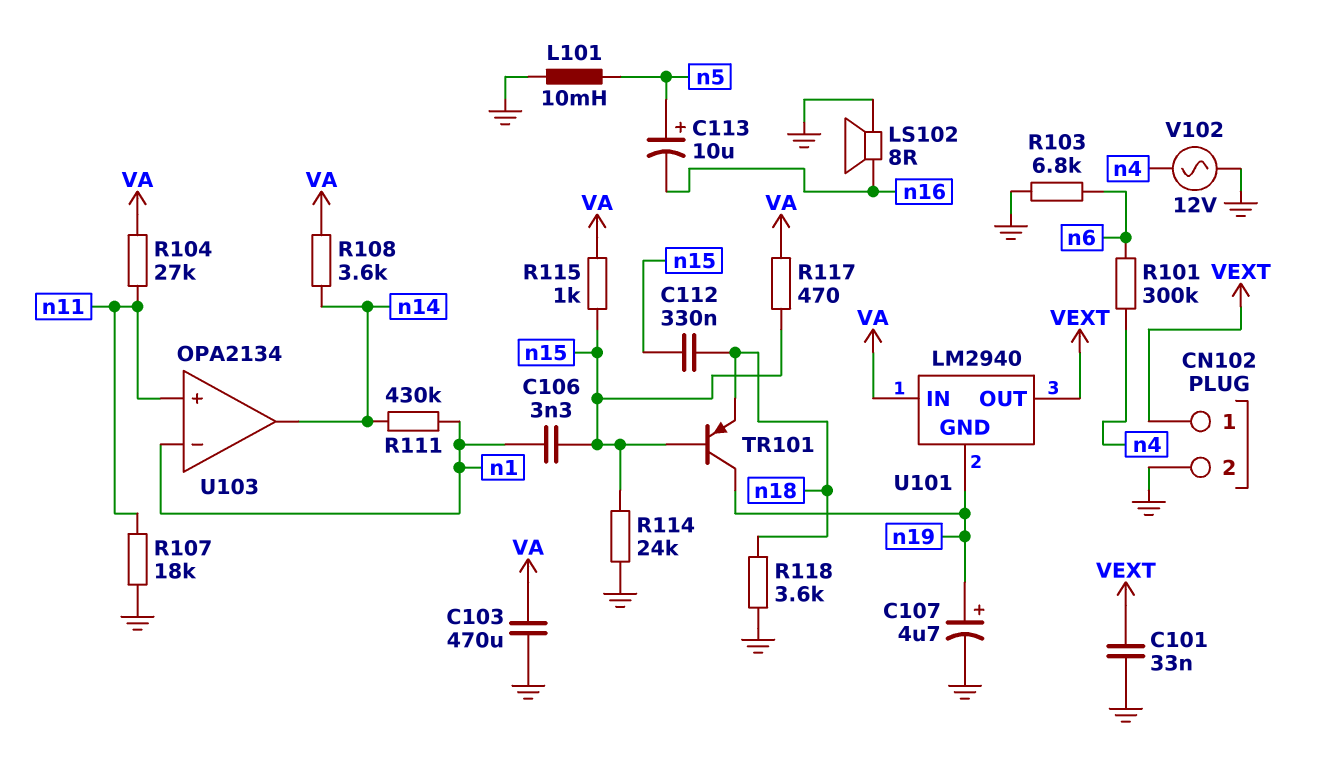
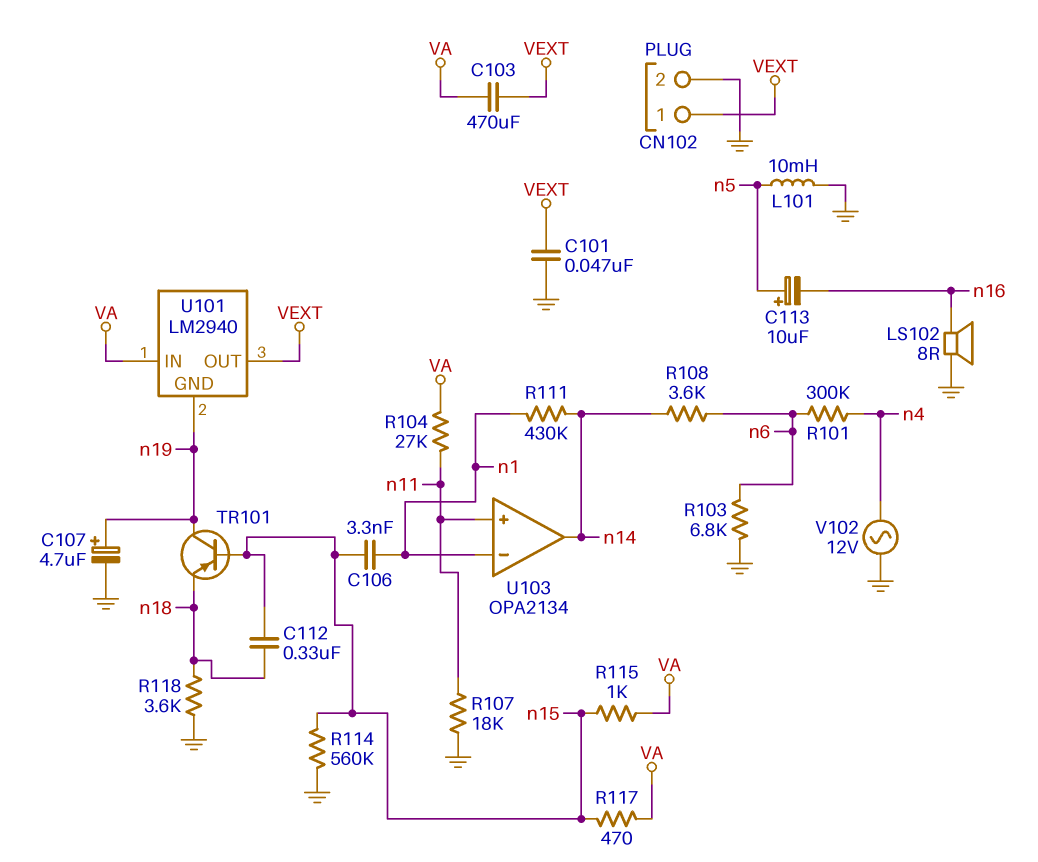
C101: 33nF (GND, VEXT) -> 47nF (GND, VEXT)
C103: 470uF (GND, VA) -> 470uF (VA, VEXT)
R108: 3.6k (VA, n14) -> 3.6k (n6, n14)
R114: 24k (GND, n15) -> 560k (GND, n15)

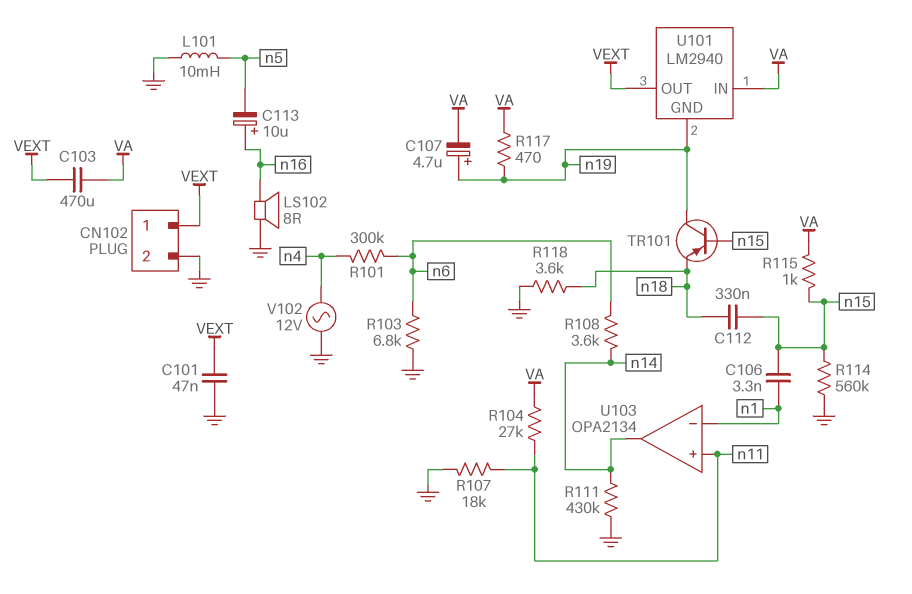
C107: 4.7uF (plus n19, minus GND) -> 4.7uF (plus n19, minus VA)
C113: 10uF (plus n5, minus n16) -> 10uF (plus n16, minus n5)
R111: 430k (n1, n14) -> 430k (GND, n14)
R117: 470 (VA, n15) -> 470 (VA, n19)

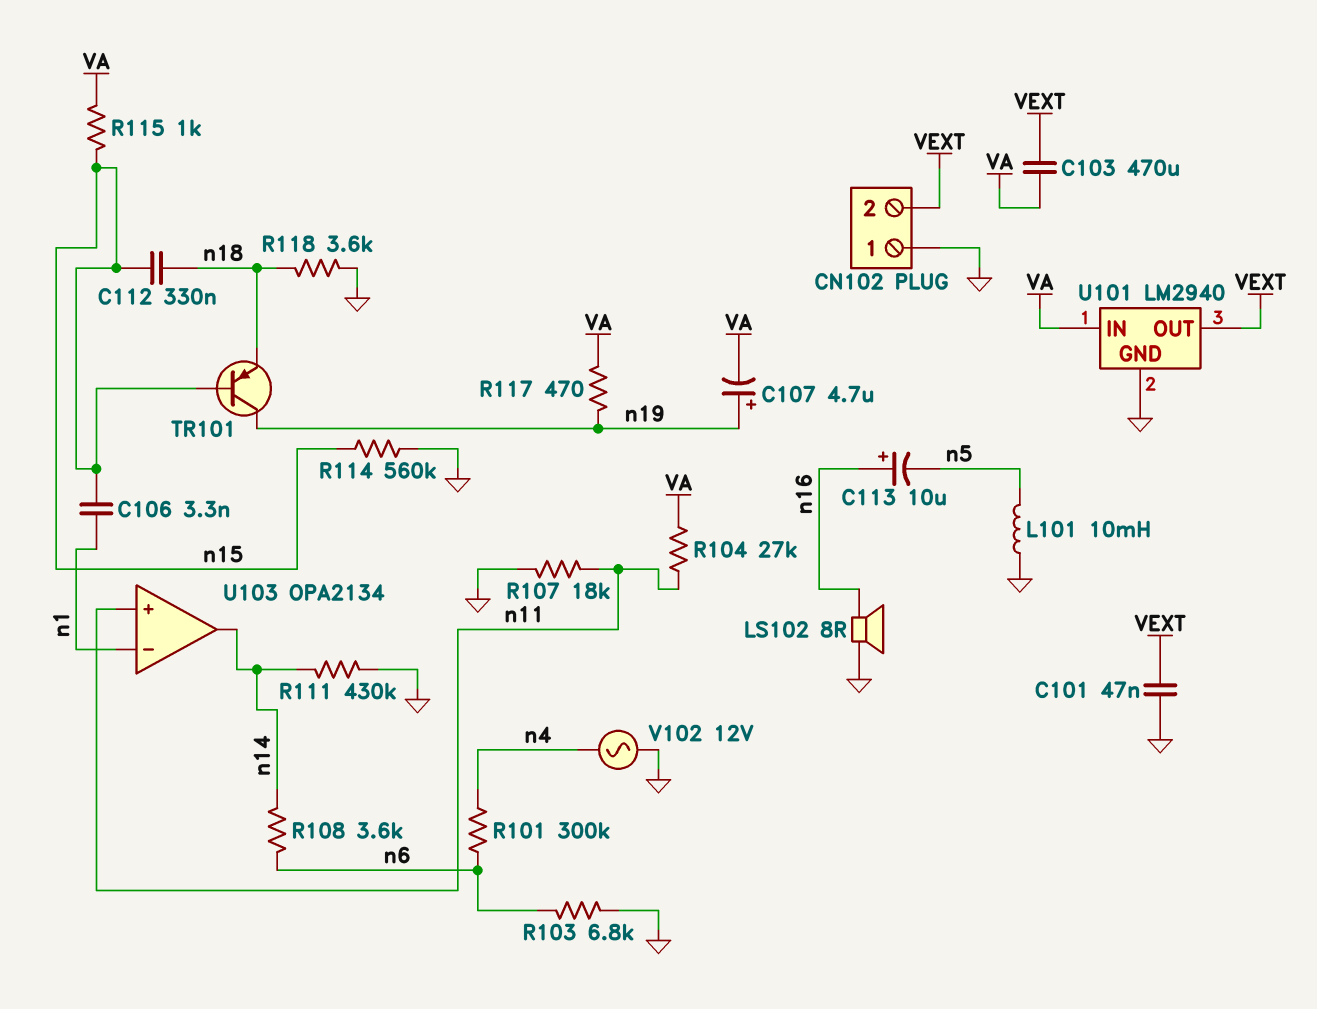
CN102 pin 1: VEXT -> GND
CN102 pin 2: GND -> VEXT
U101 pin GND: n19 -> GND

